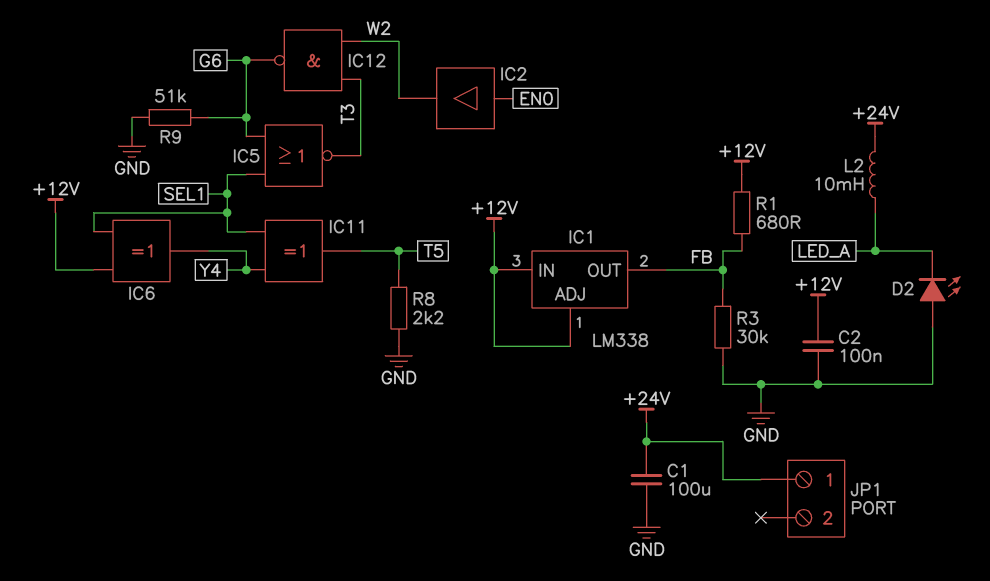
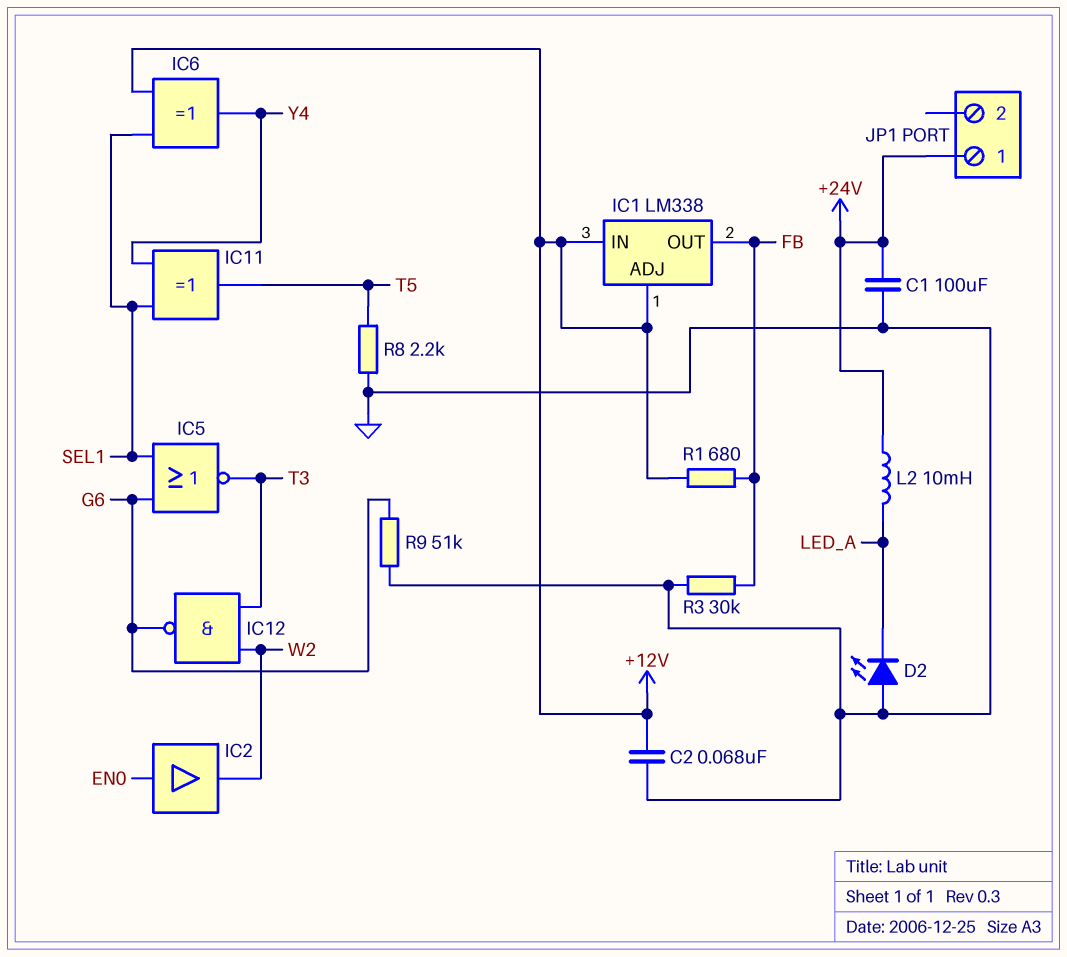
C2: 100nF (+12V, GND) -> 68nF (+12V, GND)

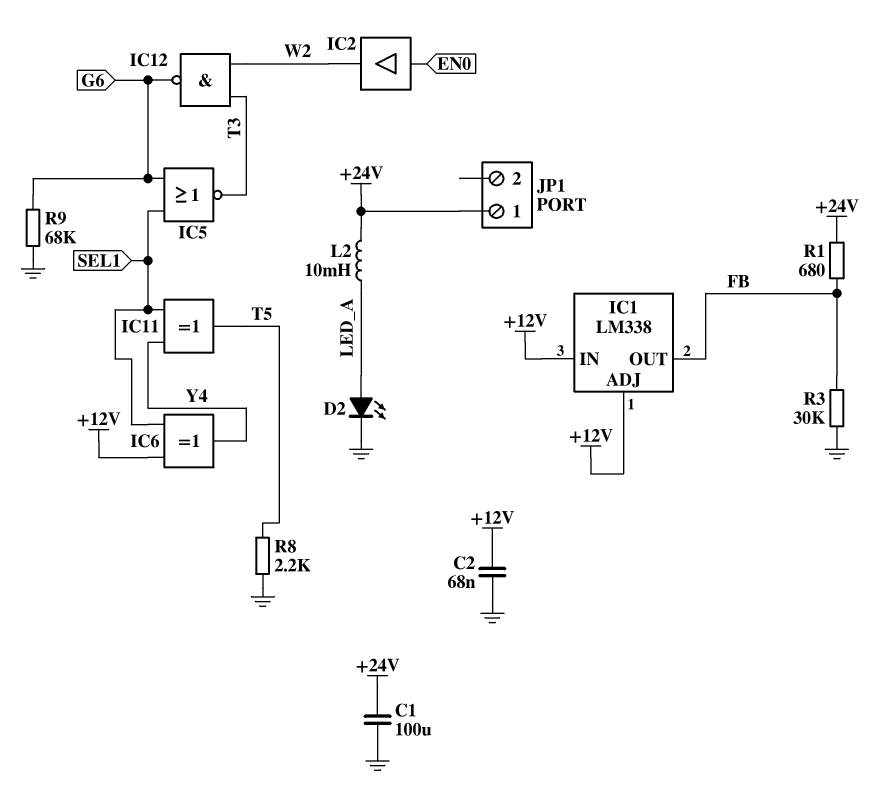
D2: LED (A GND, K LED_A) -> LED (A LED_A, K GND)
R1: 680 (+12V, FB) -> 680 (+24V, FB)
R9: 51k (G6, GND) -> 68k (G6, GND)

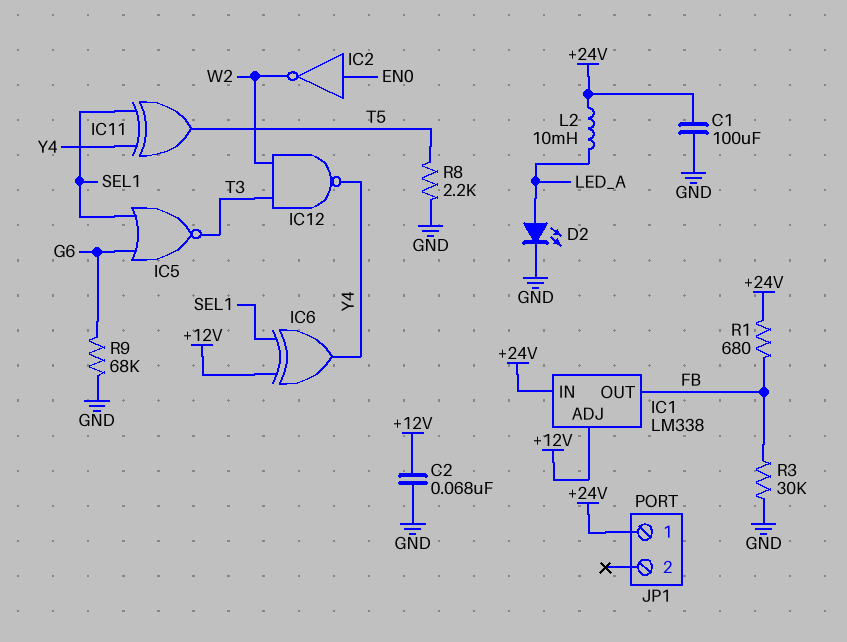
IC1 pin IN: +12V -> +24V
IC2: buffer (in EN0, out W2) -> NOT (in EN0, out W2)
IC12: NAND (in T3, in W2, out G6) -> NAND (in T3, in W2, out Y4)

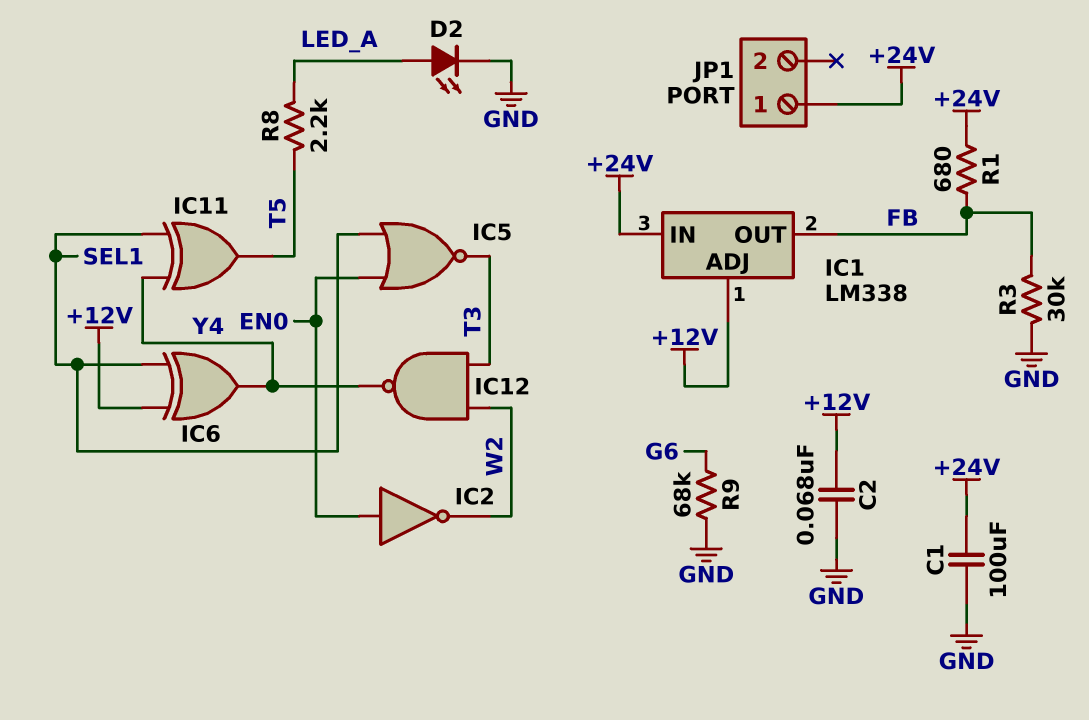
IC5: NOR (in G6, in SEL1, out T3) -> NOR (in EN0, in SEL1, out T3)
L2: 10mH (+24V, LED_A) -> none
R8: 2.2k (GND, T5) -> 2.2k (LED_A, T5)

